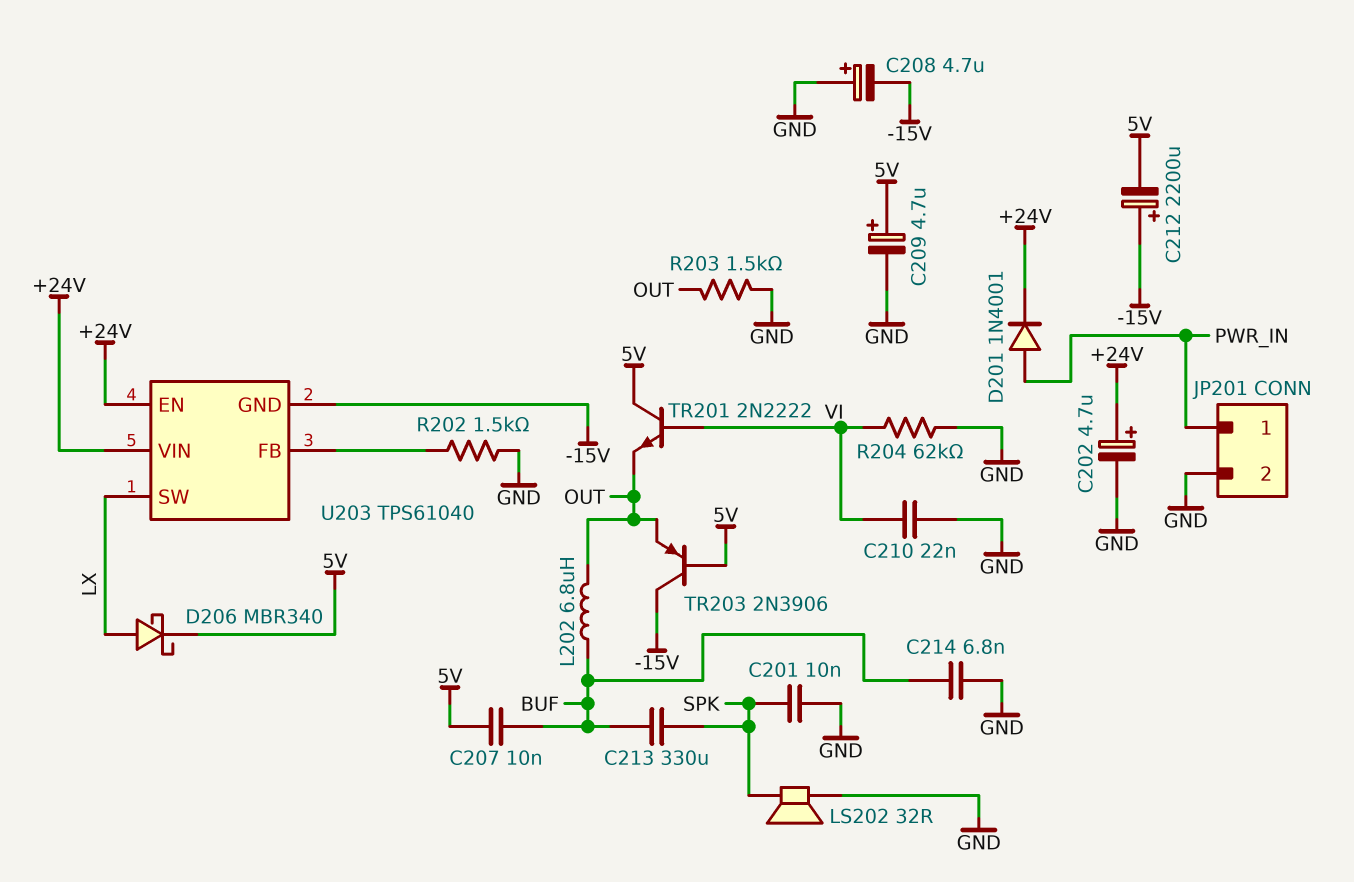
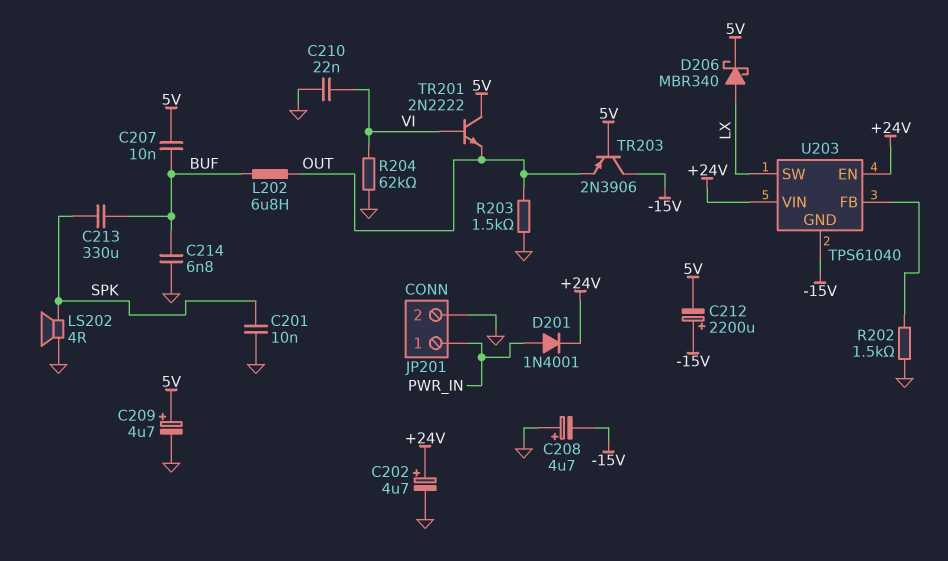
LS202: speaker 32R (GND, SPK) -> speaker 4R (GND, SPK)

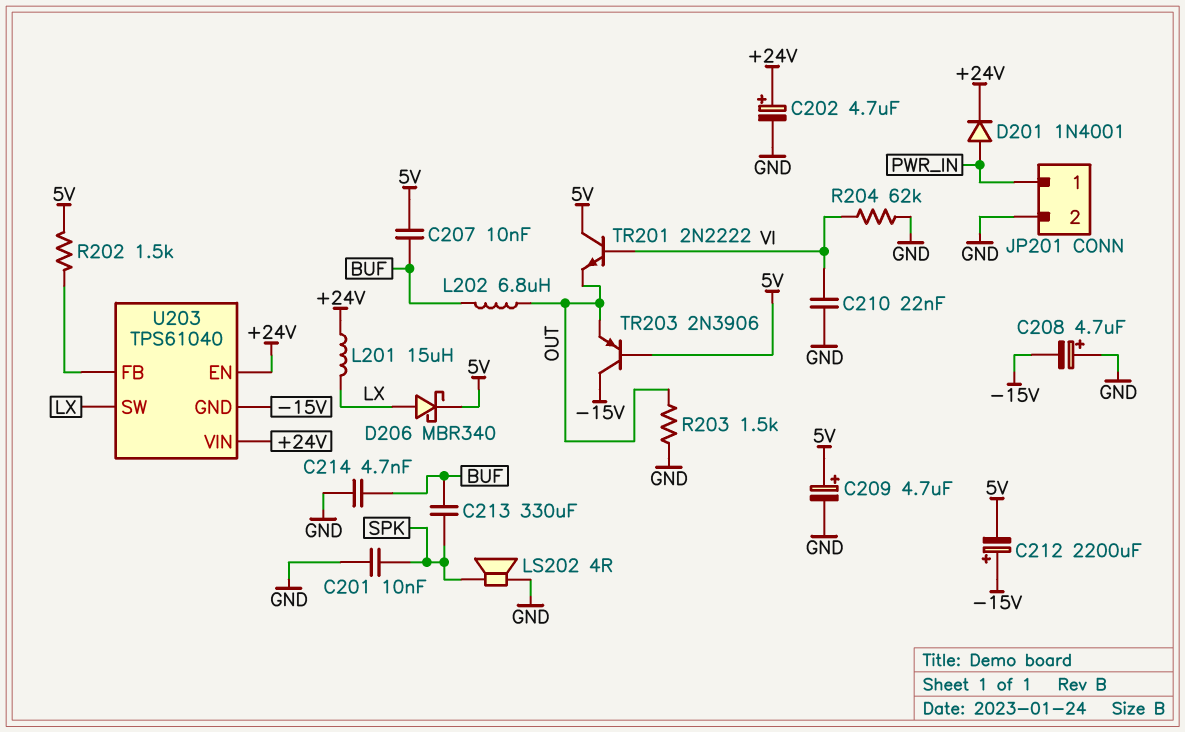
C214: 6.8nF (BUF, GND) -> 4.7nF (BUF, GND)
L201: none -> 15uH (+24V, LX)
R202: 1.5k (GND, U203/FB) -> 1.5k (5V, U203/FB)

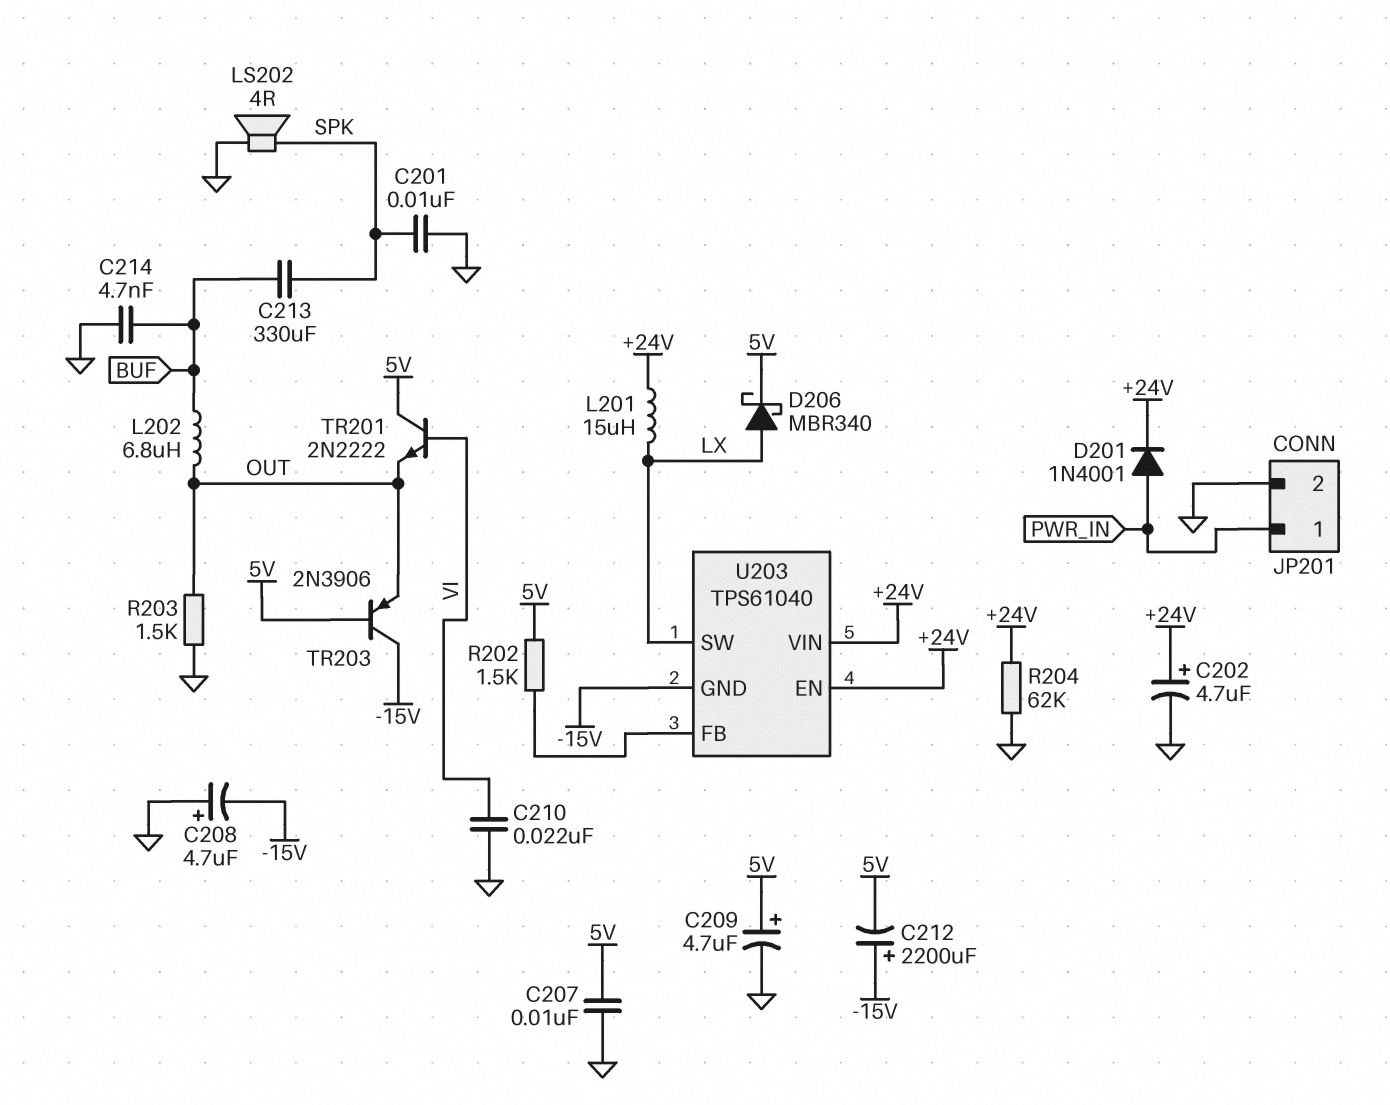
C207: 10nF (5V, BUF) -> 10nF (5V, GND)
R204: 62k (GND, VI) -> 62k (+24V, GND)

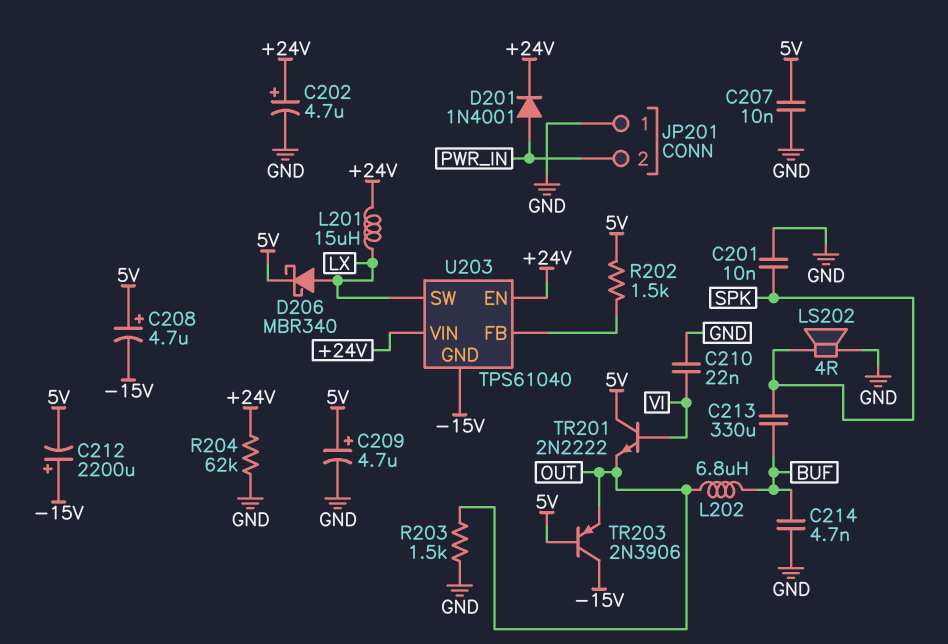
C208: 4.7uF (plus GND, minus -15V) -> 4.7uF (plus 5V, minus -15V)
JP201 pin 1: PWR_IN -> GND
JP201 pin 2: GND -> PWR_IN

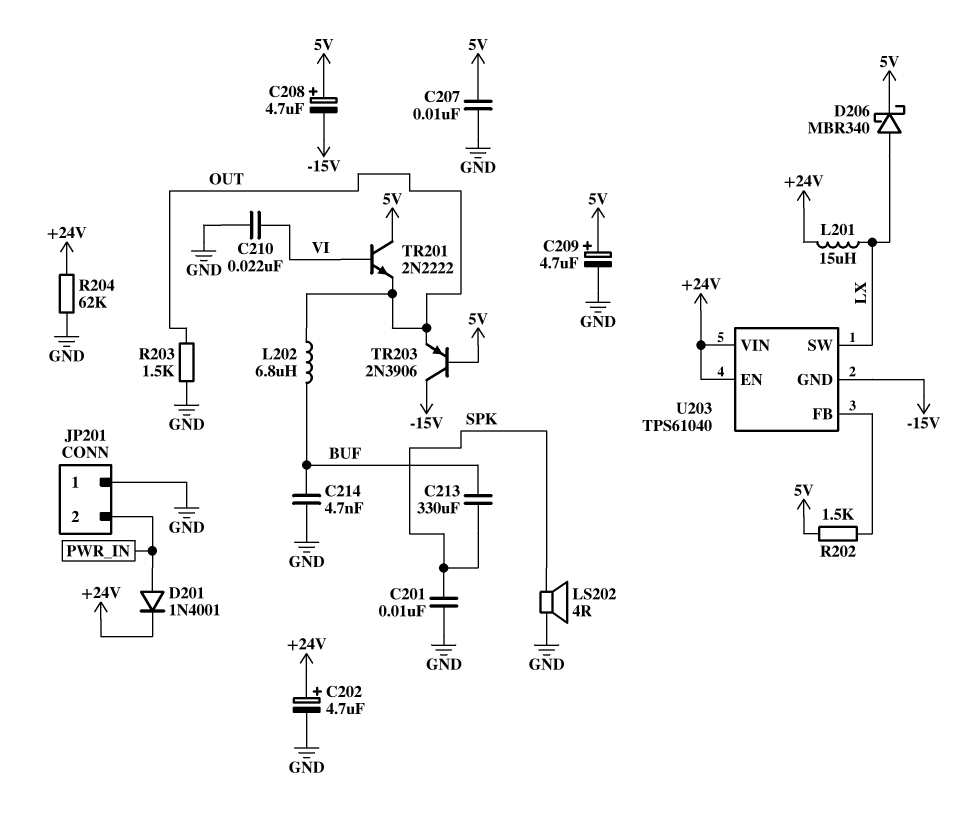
C212: 2200uF (plus -15V, minus 5V) -> none

